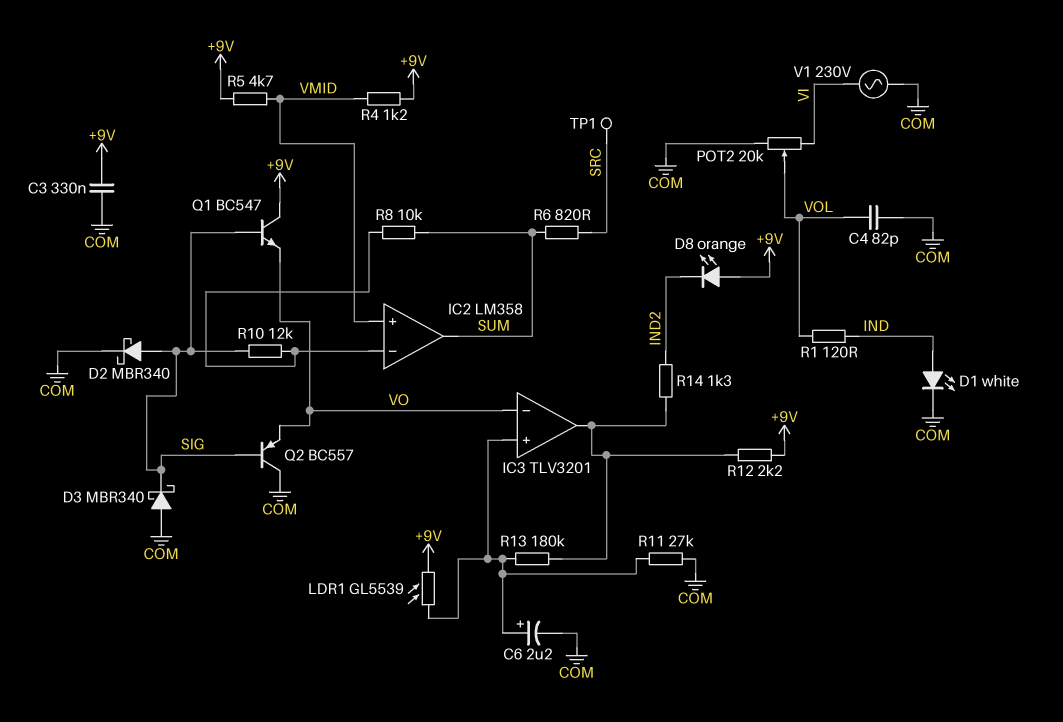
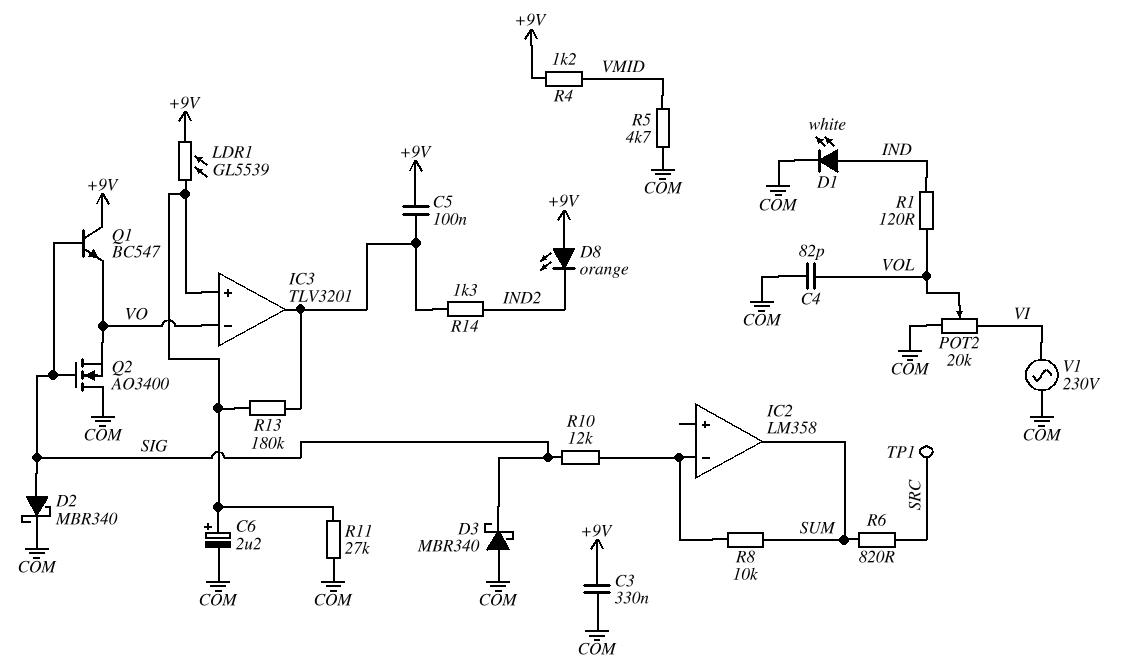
C5: none -> 100nF (+9V, IC3/out)
IC2 pin in+: VMID -> none
Q2: PNP BC557 (B SIG, C COM, E VO) -> NMOS AO3400 (G SIG, D COM, S VO)
R5: 4.7k (+9V, VMID) -> 4.7k (COM, VMID)
R12: 2.2k (+9V, IC3/out) -> none

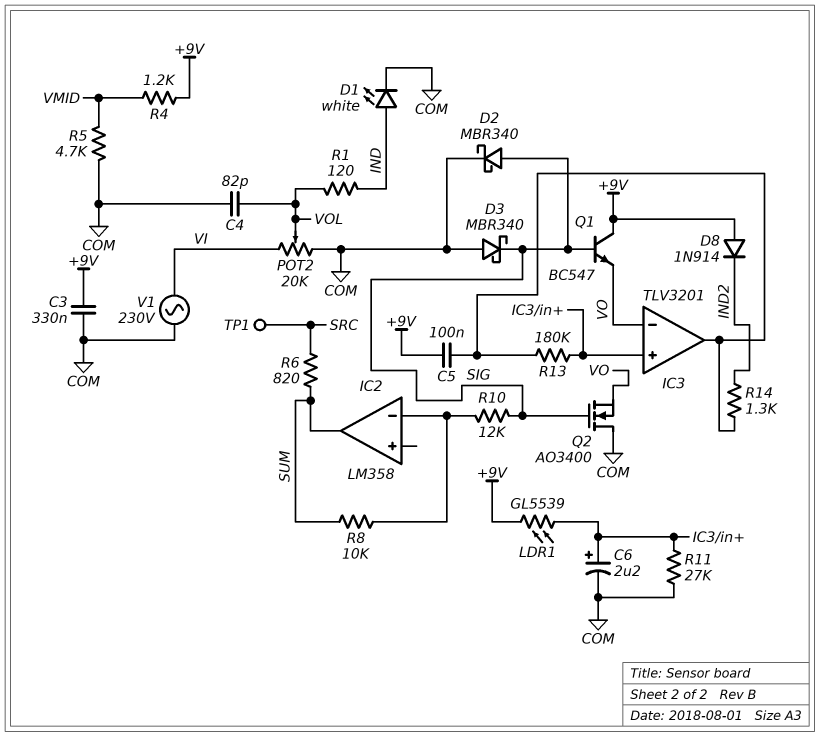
D8: LED orange (A +9V, K IND2) -> diode 1N914 (A +9V, K IND2)

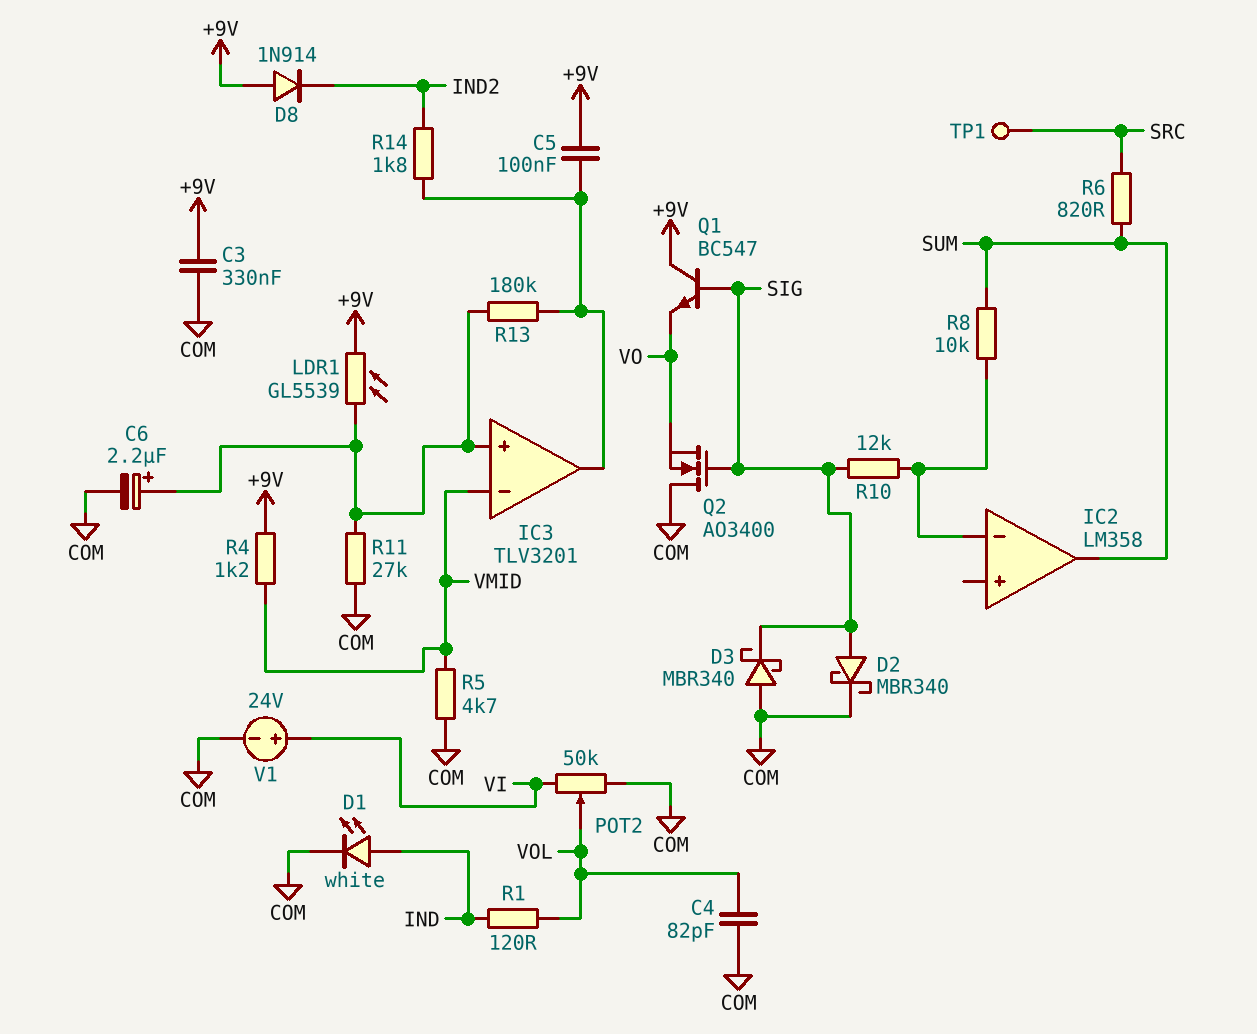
IC3 pin in-: VO -> VMID
POT2: 20k (COM, VI, wiper VOL) -> 50k (COM, VI, wiper VOL)
R14: 1.3k (IC3/out, IND2) -> 1.8k (IC3/out, IND2)
V1: AC 230V (COM, VI) -> 24V (plus VI, minus COM)

